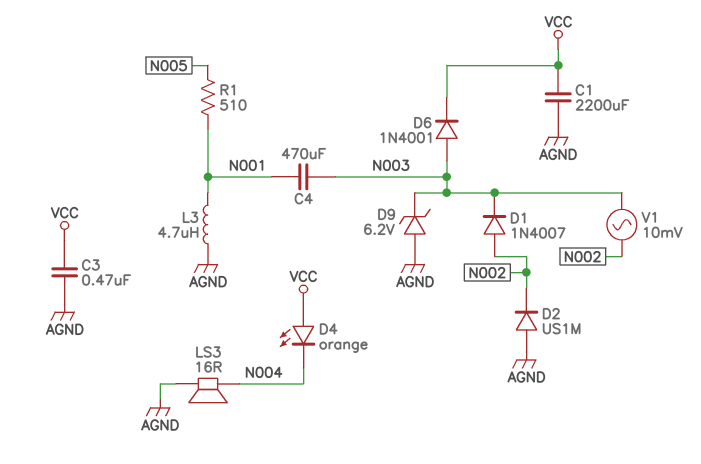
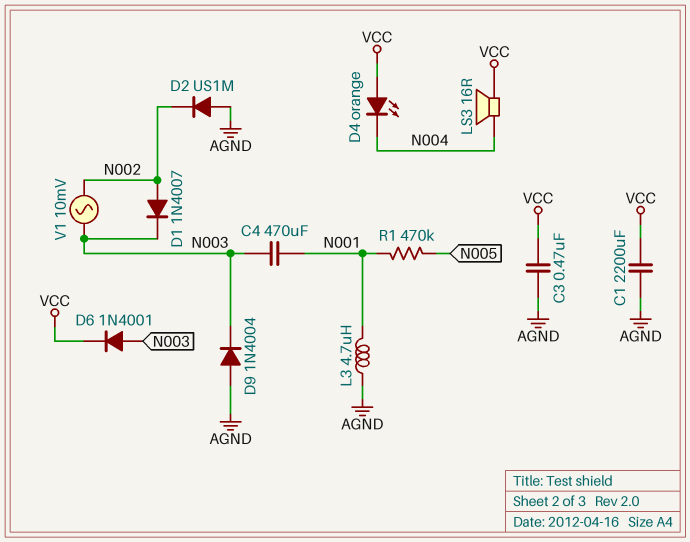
D9: zener 6.2V (A AGND, K N003) -> diode 1N4004 (A AGND, K N003)
LS3: speaker 16R (AGND, N004) -> speaker 16R (N004, VCC)
R1: 510 (N001, N005) -> 470k (N001, N005)

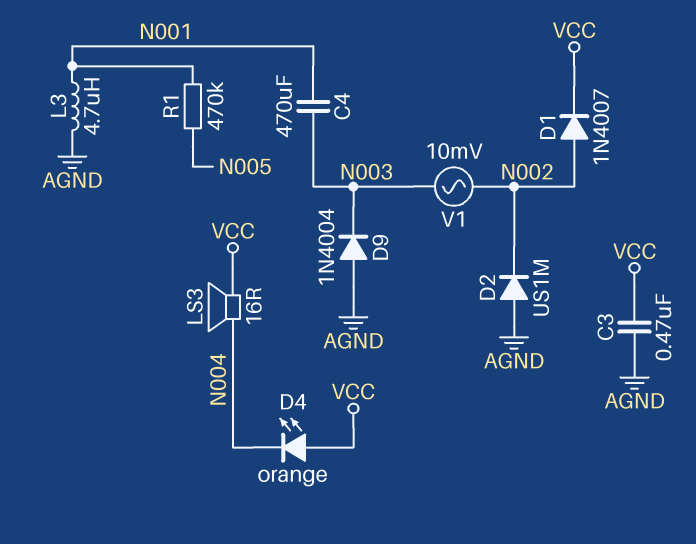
C1: 2200uF (AGND, VCC) -> none
D1: diode 1N4007 (A N002, K N003) -> diode 1N4007 (A N002, K VCC)
D6: diode 1N4001 (A N003, K VCC) -> none

